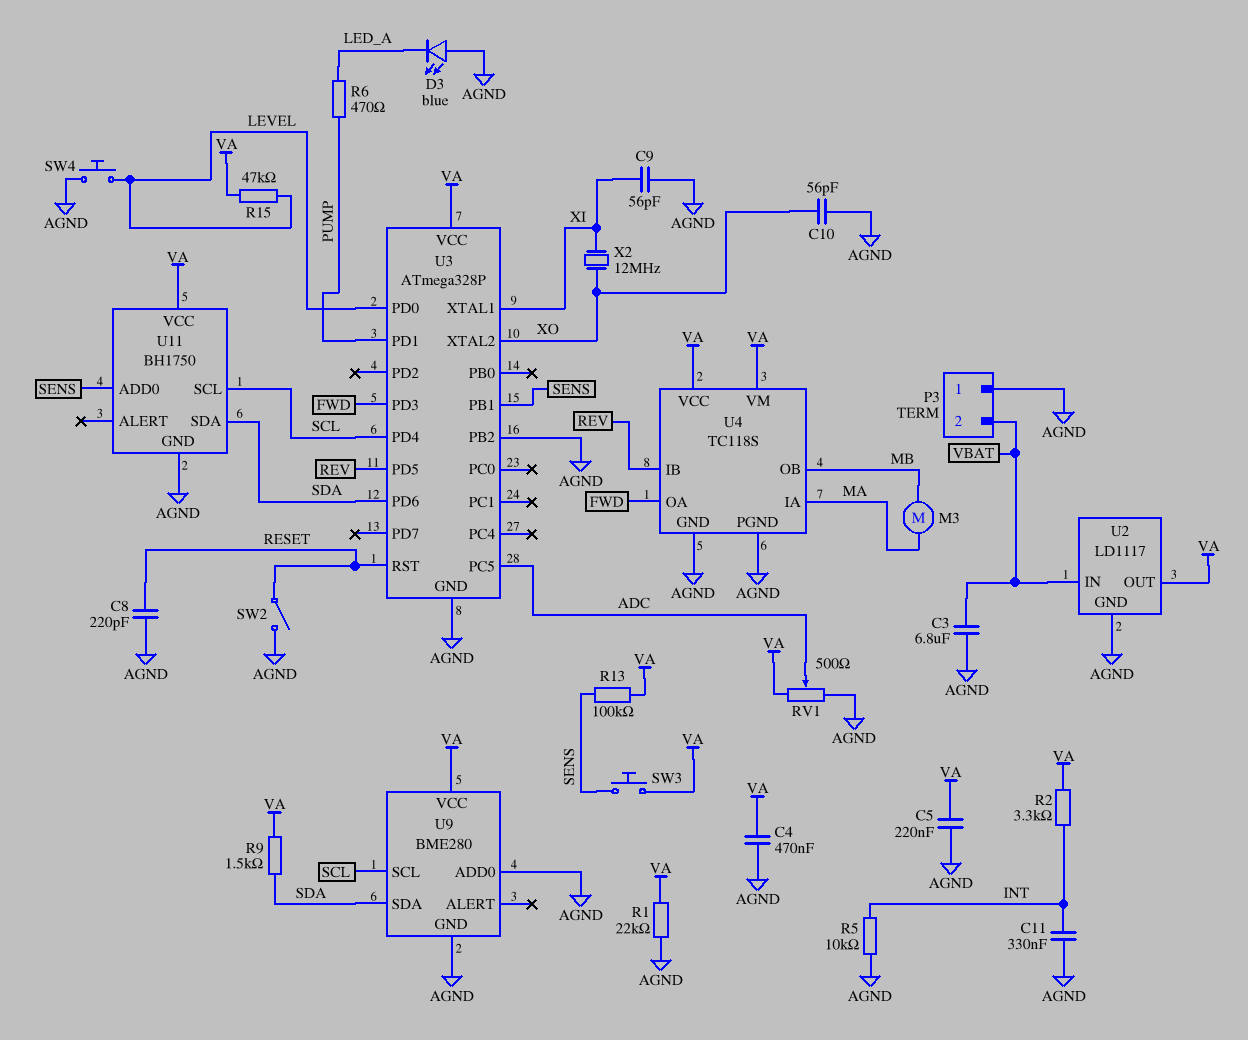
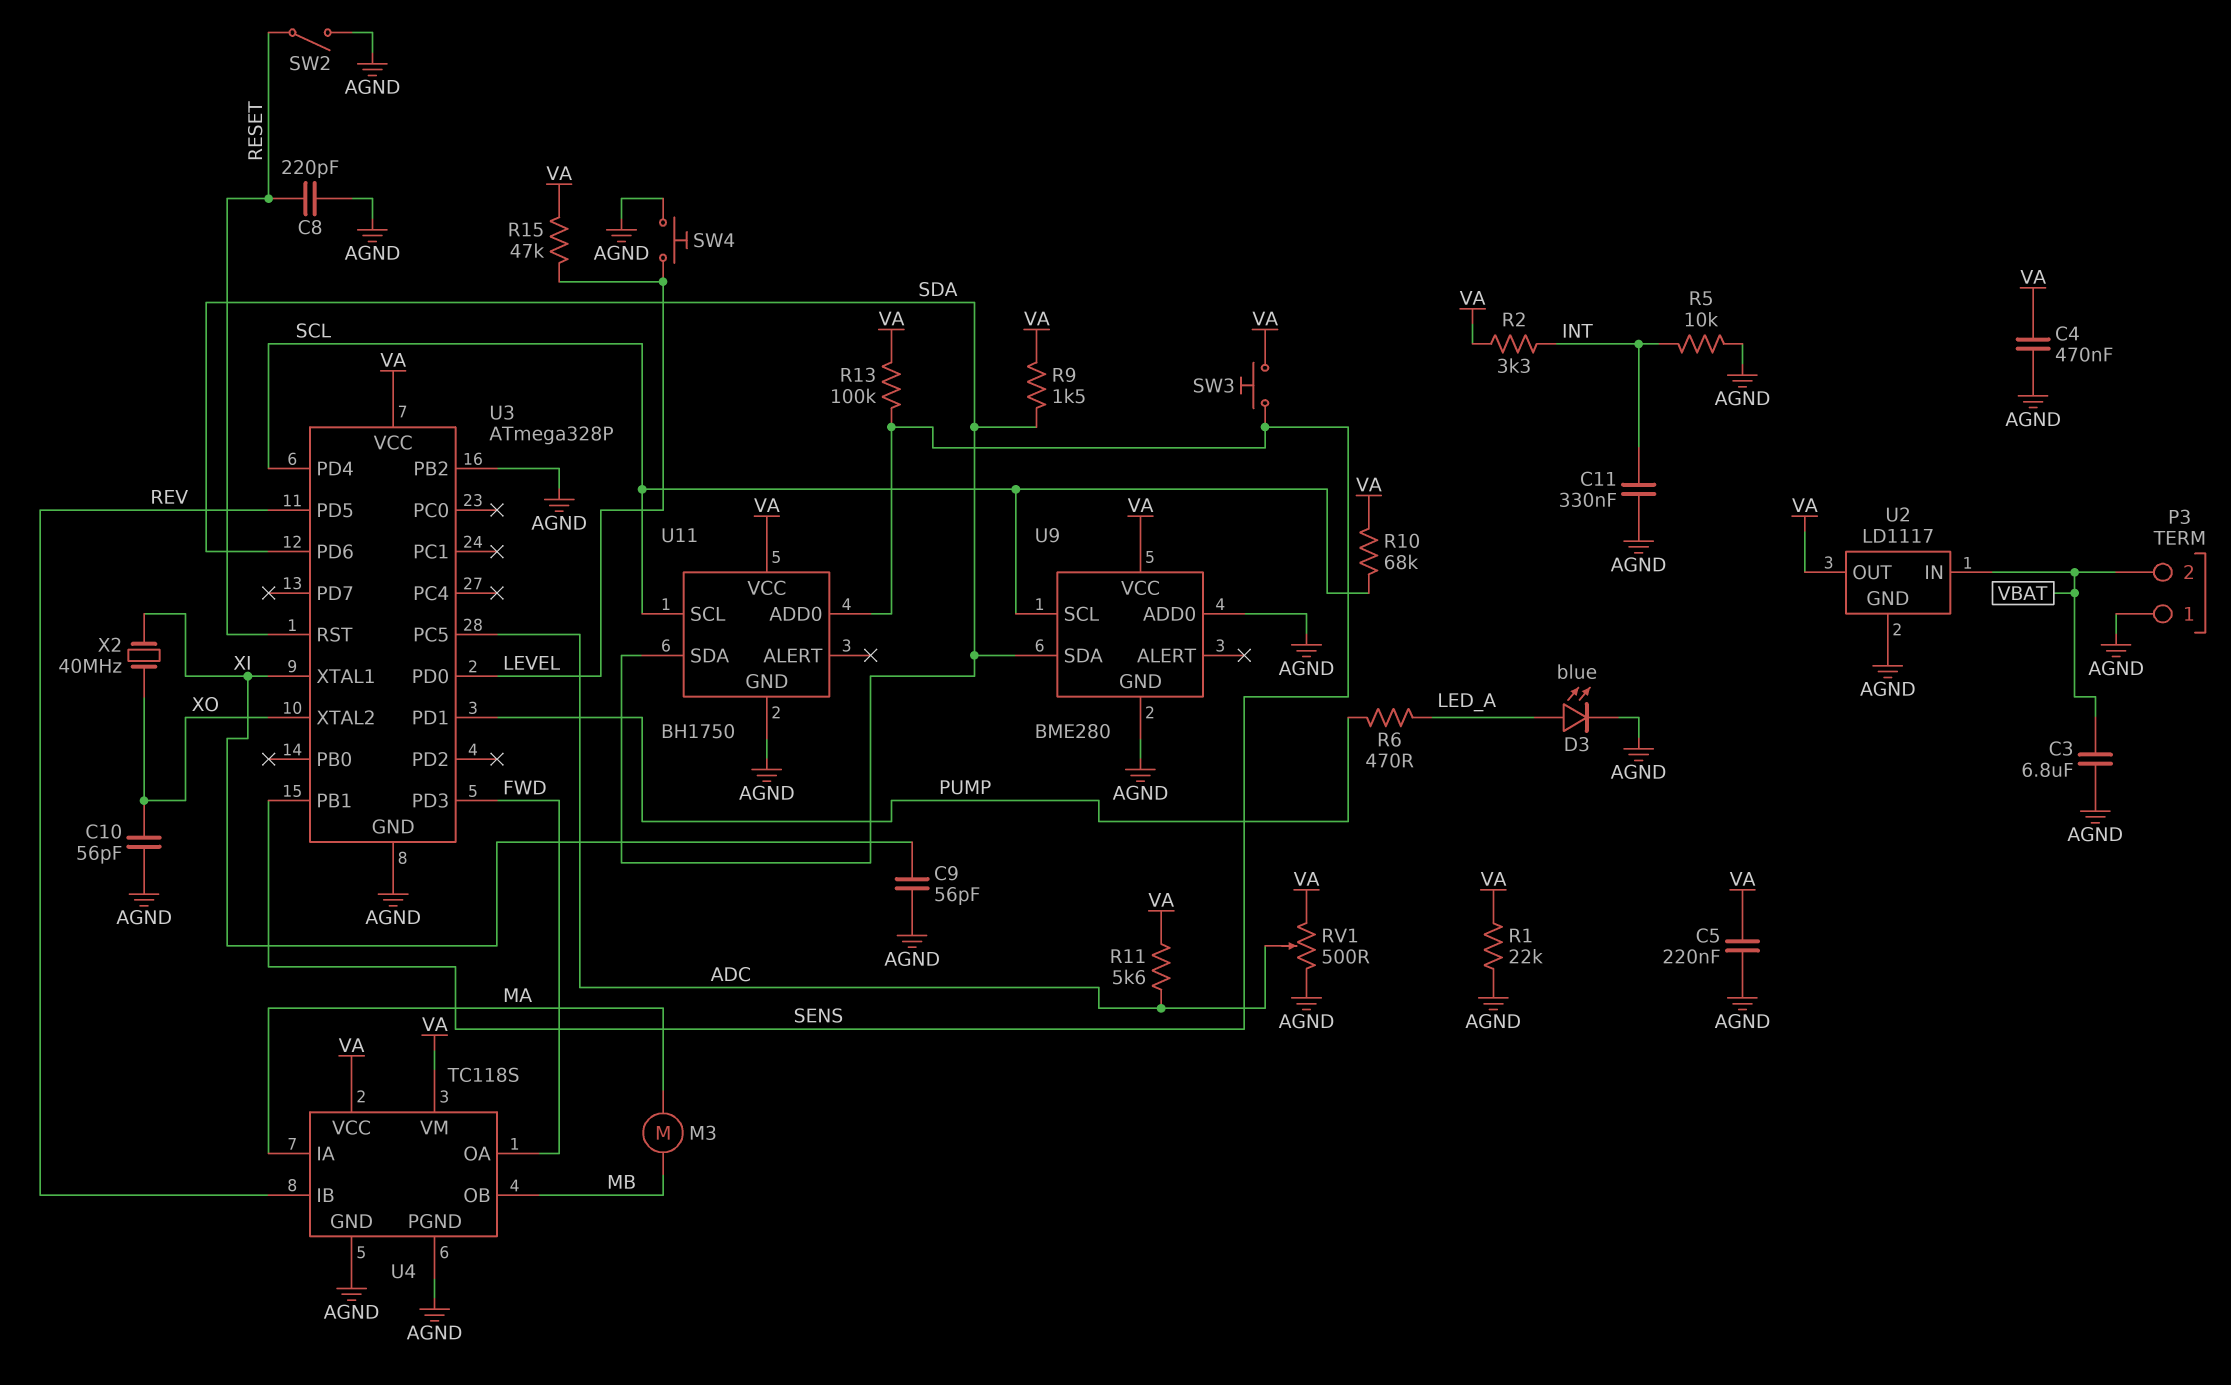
D3: LED blue (A AGND, K LED_A) -> LED blue (A LED_A, K AGND)
R10: none -> 68k (SCL, VA)
R11: none -> 5.6k (ADC, VA)
X2: 12MHz (XI, XO) -> 40MHz (XI, XO)

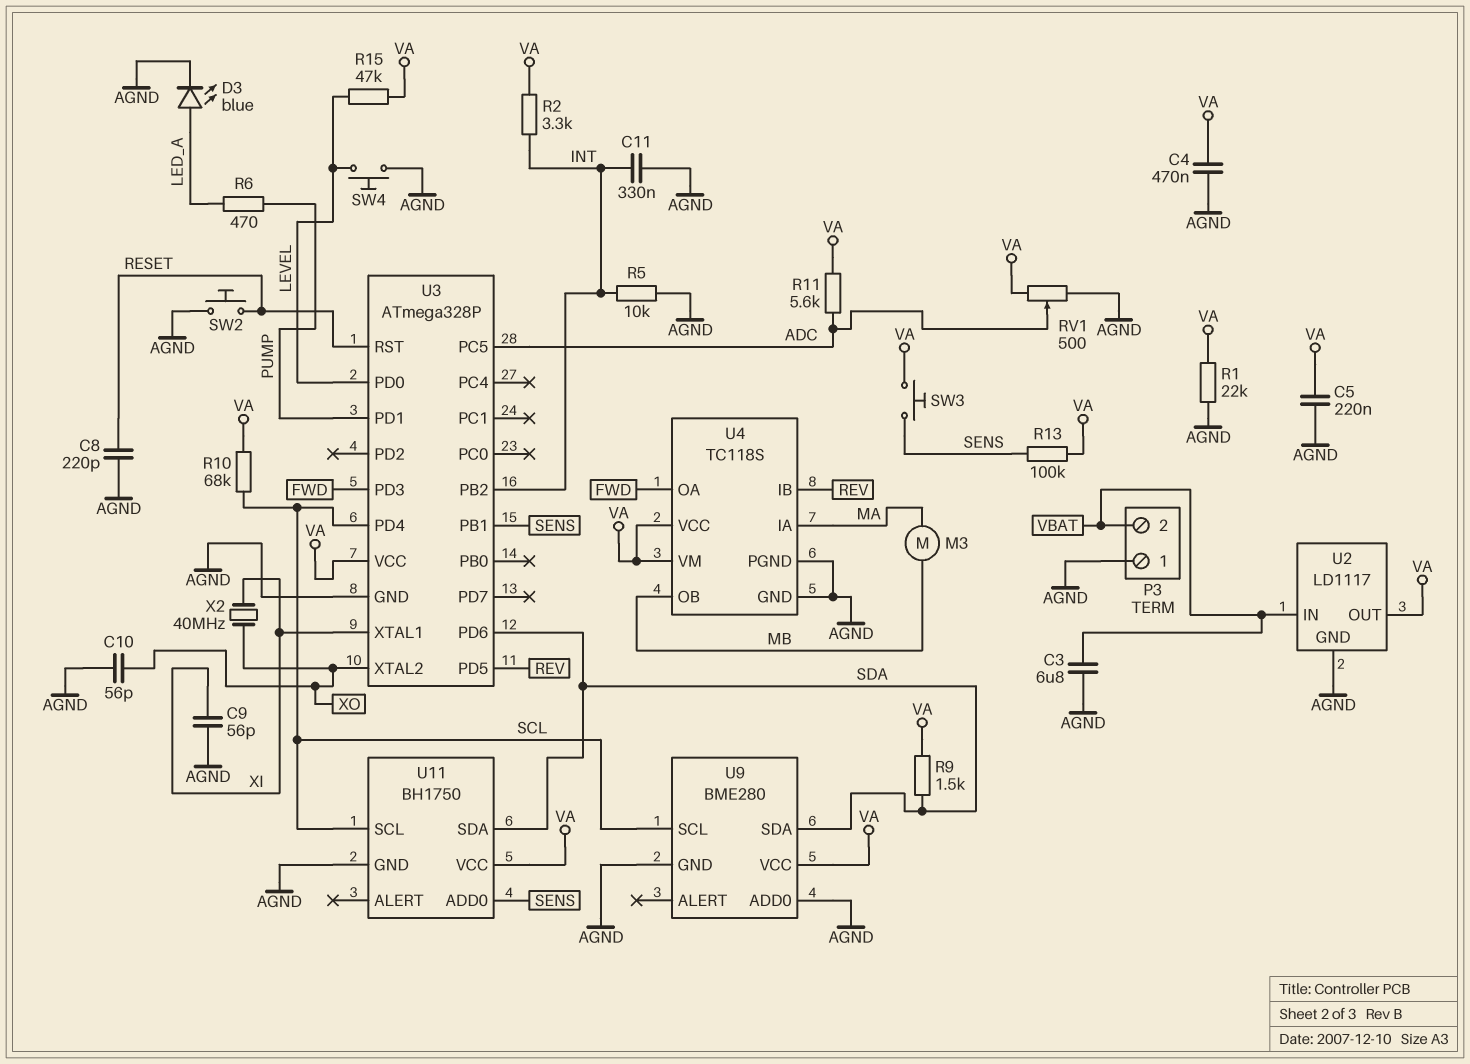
SW2: switch (AGND, RESET) -> button (AGND, RESET)
U3 pin PB2: AGND -> INT

